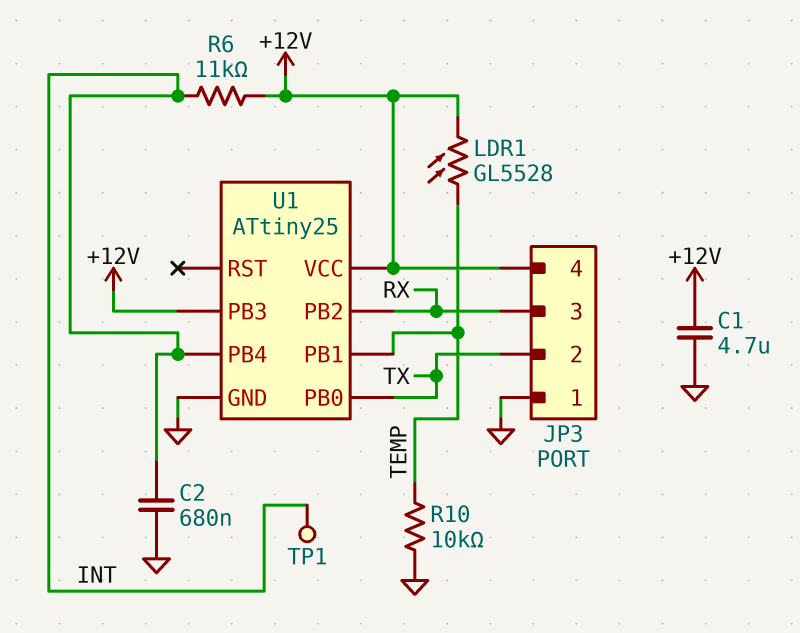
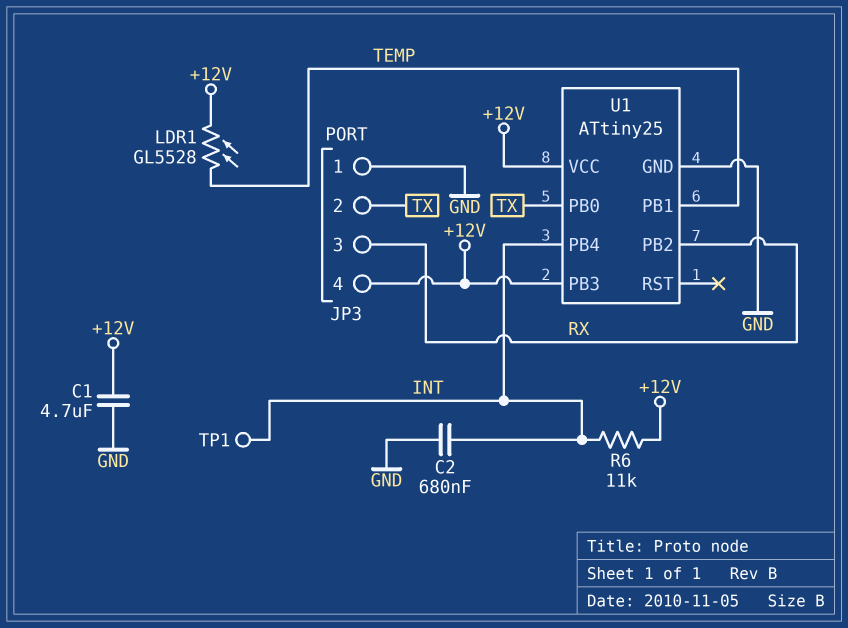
R10: 10k (GND, TEMP) -> none

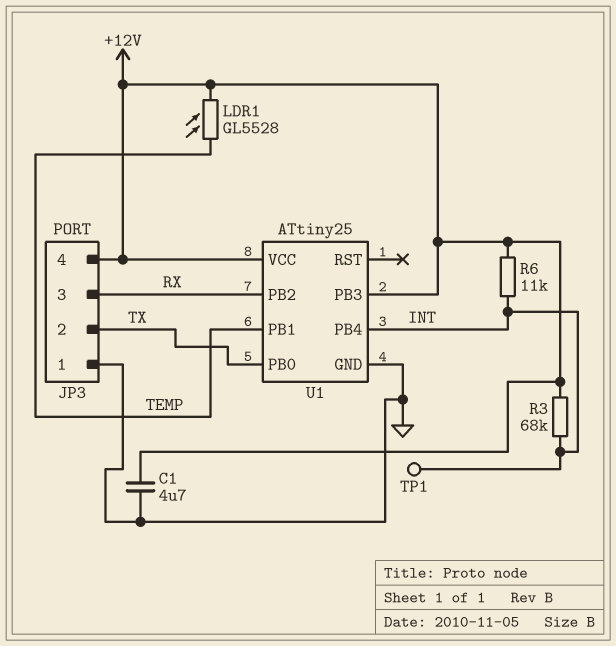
C2: 680nF (GND, INT) -> none
R3: none -> 68k (+12V, INT)

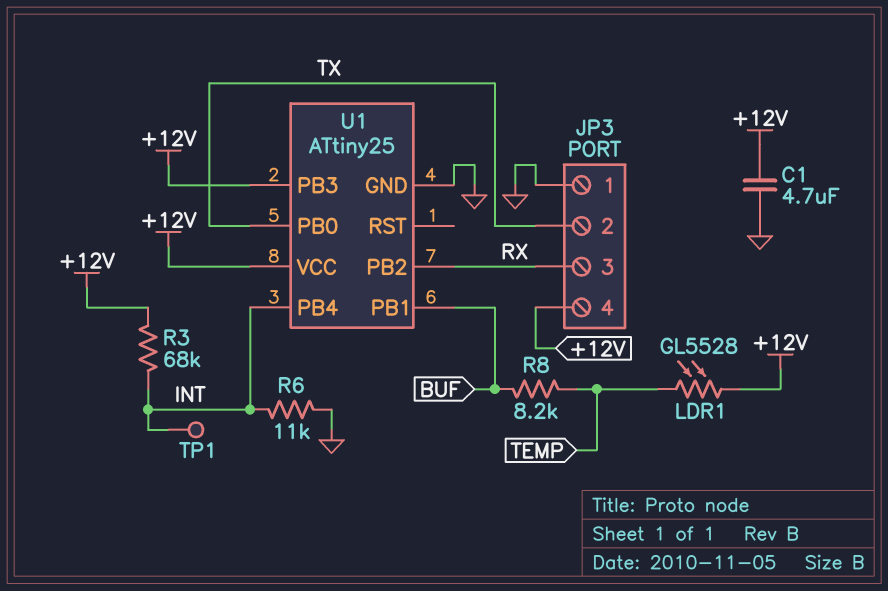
R6: 11k (+12V, INT) -> 11k (GND, INT)
R8: none -> 8.2k (BUF, TEMP)
U1 pin PB1: TEMP -> BUF

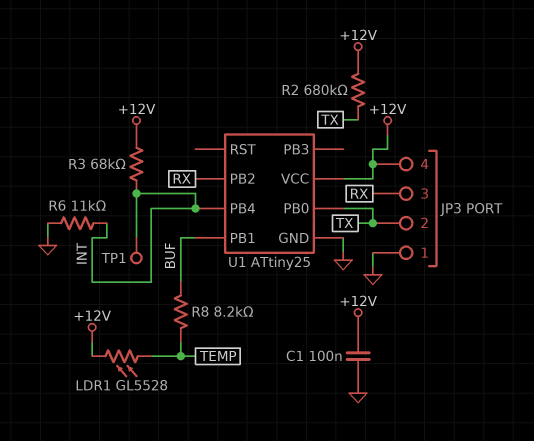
C1: 4.7uF (+12V, GND) -> 100nF (+12V, GND)
R2: none -> 680k (+12V, TX)
U1 pin PB3: +12V -> none

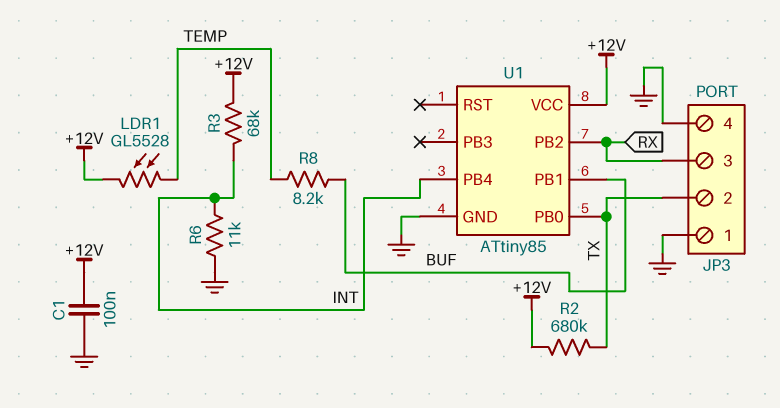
JP3 pin 4: +12V -> GND
TP1: test point (INT) -> none
U1: ATtiny25 -> ATtiny85

